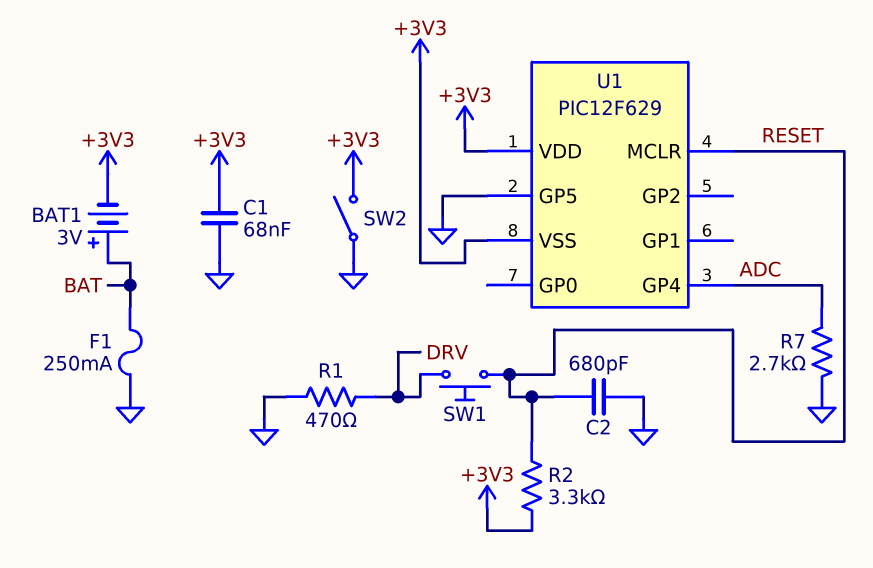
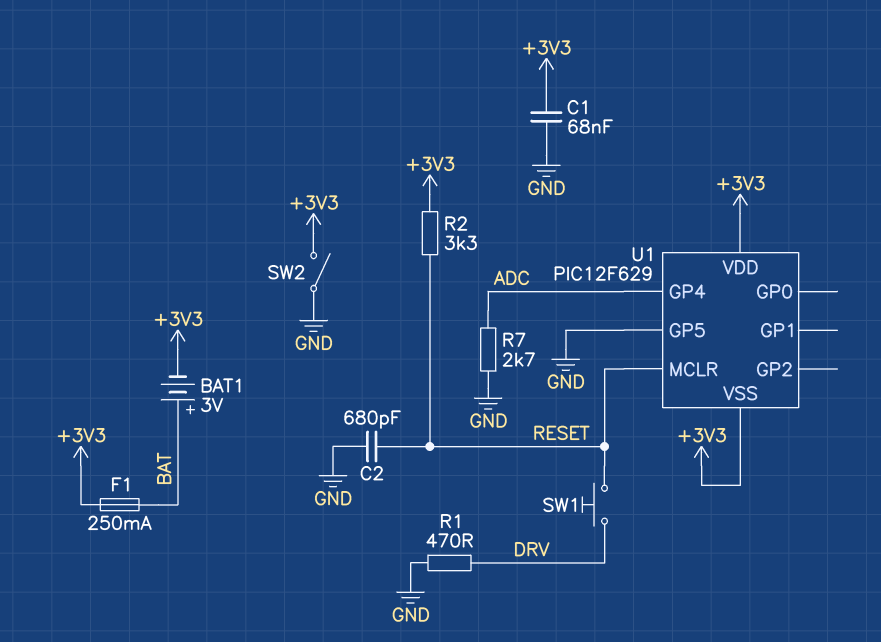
F1: 250mA (BAT, GND) -> 250mA (+3V3, BAT)

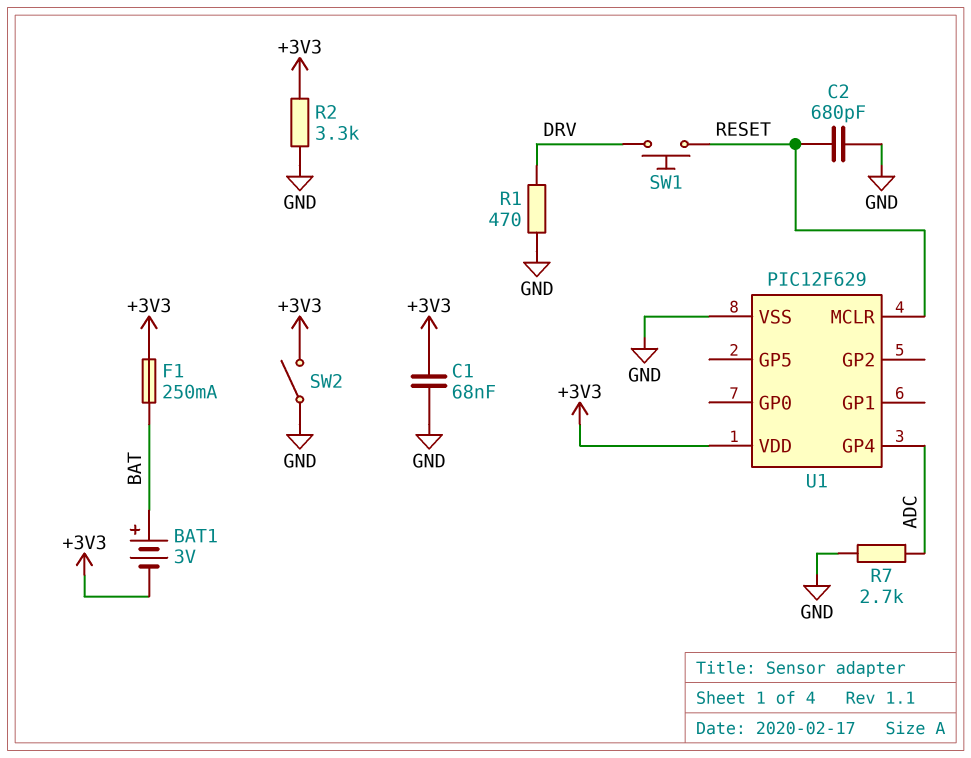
R2: 3.3k (+3V3, RESET) -> 3.3k (+3V3, GND)
U1 pin GP5: GND -> none
U1 pin VSS: +3V3 -> GND

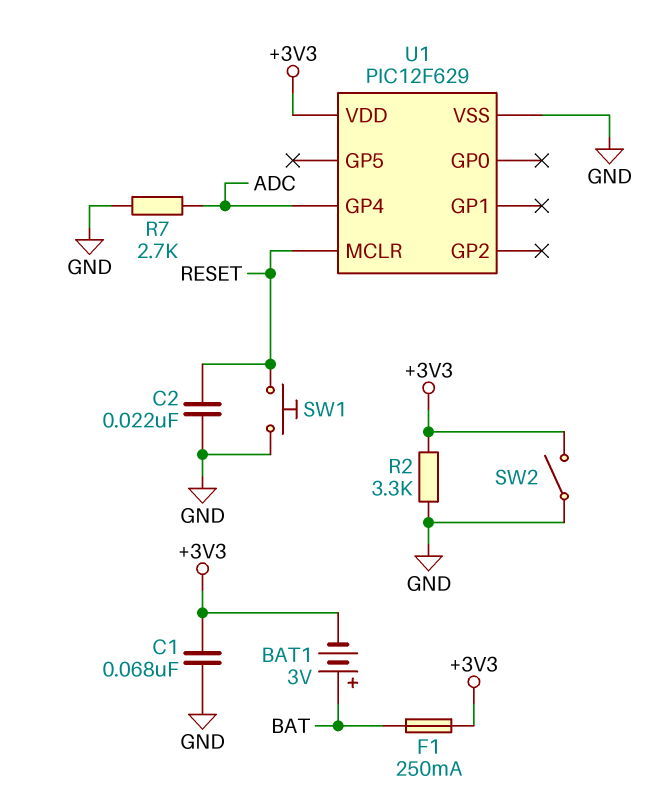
C2: 680pF (GND, RESET) -> 22nF (GND, RESET)
R1: 470 (DRV, GND) -> none
SW1: button (DRV, RESET) -> button (GND, RESET)

